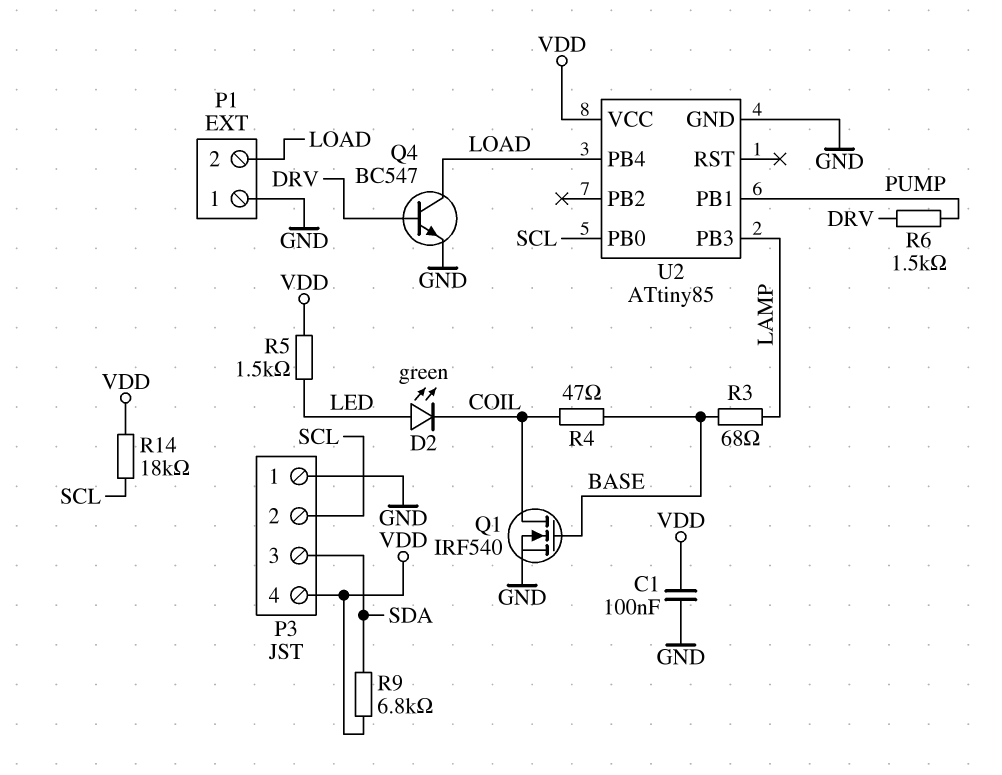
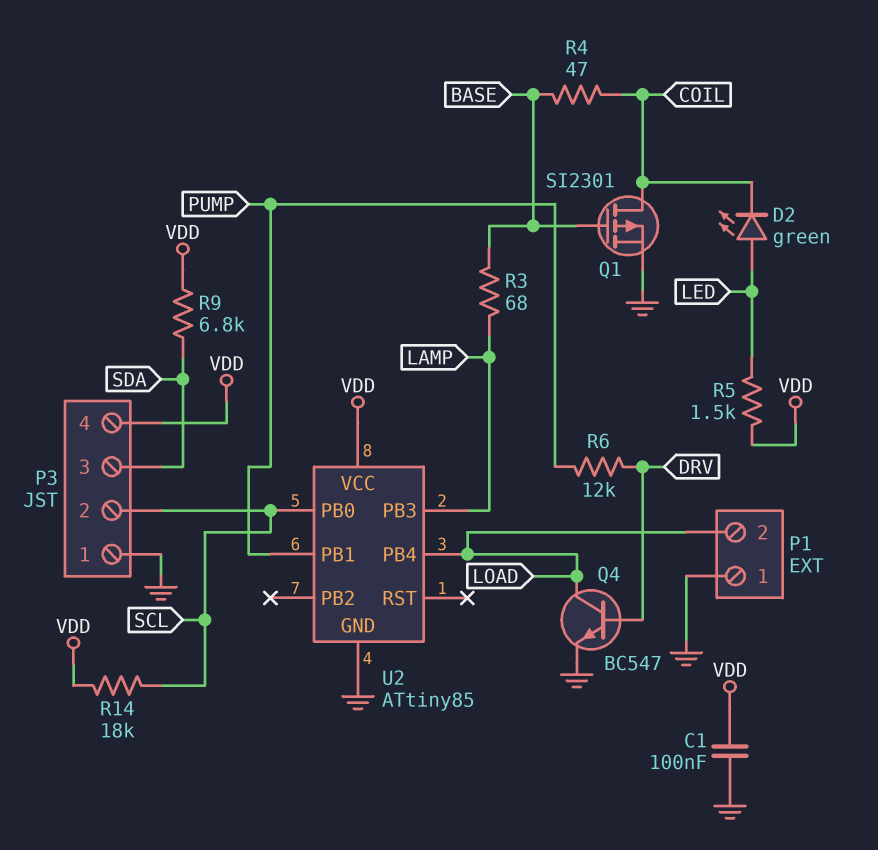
Q1: NMOS IRF540 (G BASE, D COIL, S GND) -> PMOS SI2301 (G BASE, D COIL, S GND)
R6: 1.5k (DRV, PUMP) -> 12k (DRV, PUMP)

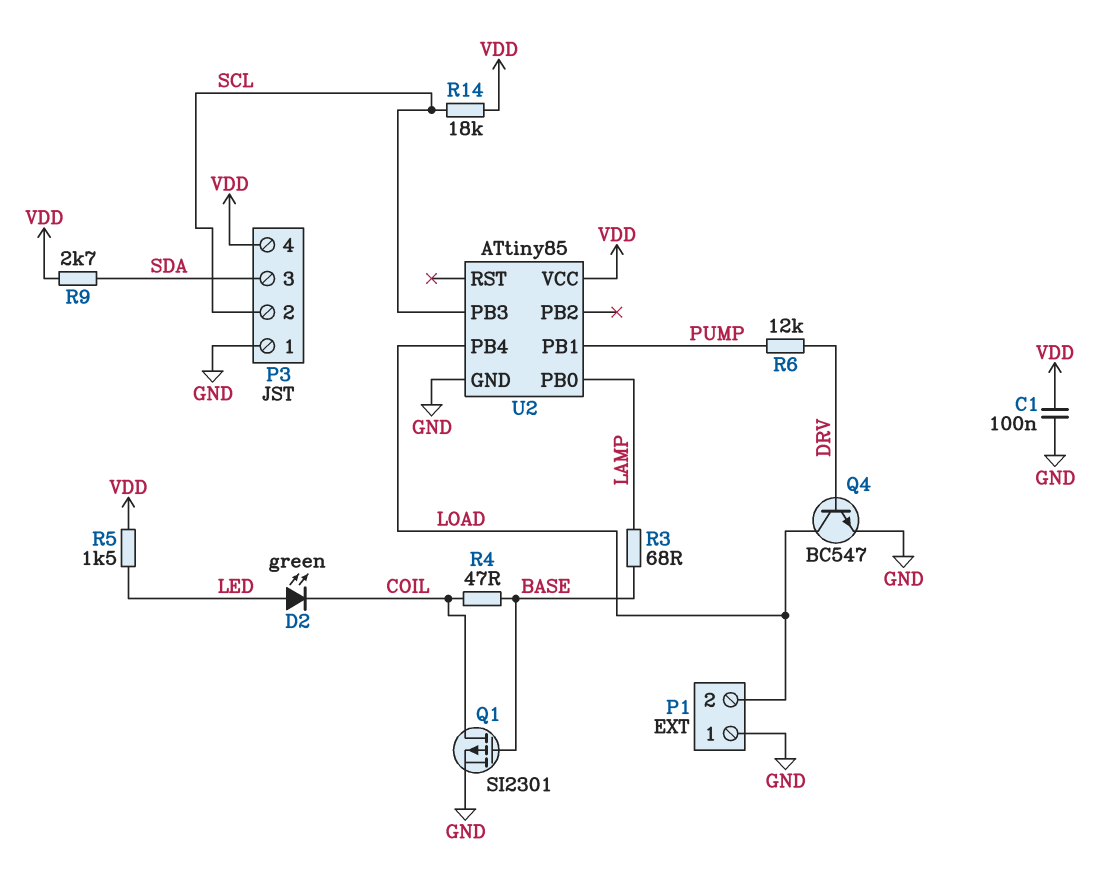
R9: 6.8k (SDA, VDD) -> 2.7k (SDA, VDD)
U2 pin PB0: SCL -> LAMP
U2 pin PB3: LAMP -> SCL

